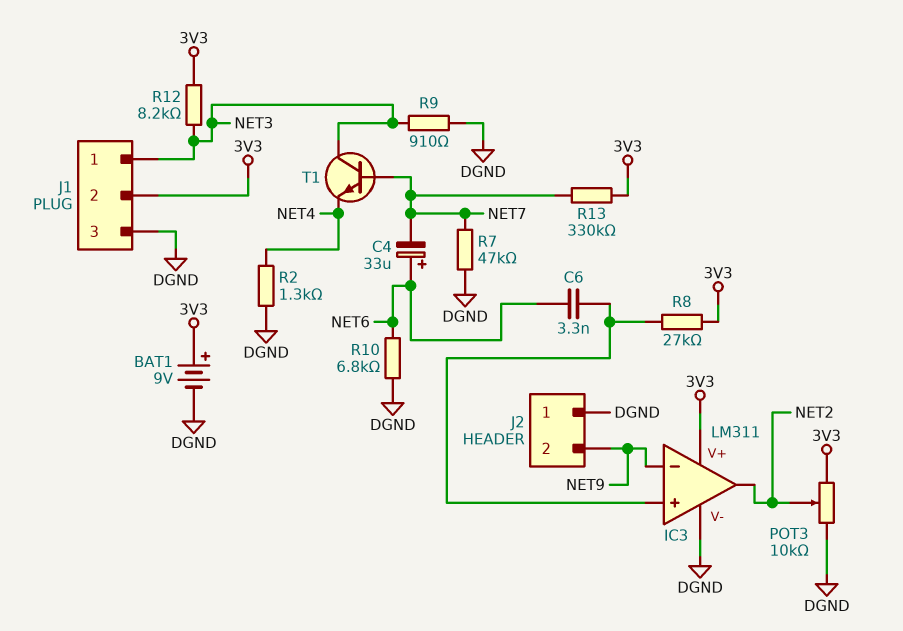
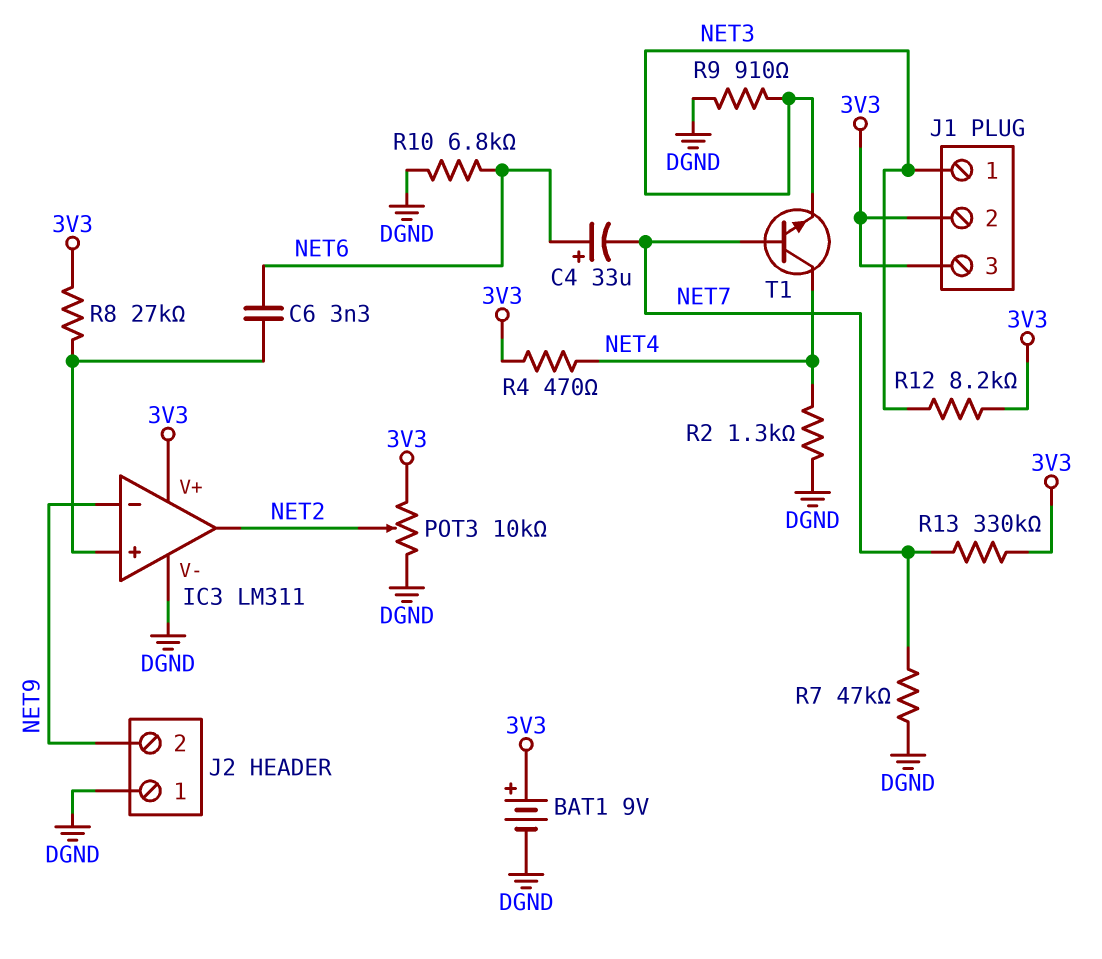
J1 pin 3: DGND -> 3V3
R4: none -> 470 (3V3, NET4)
T1: NPN (B NET7, C NET3, E NET4) -> NPN (B NET7, C NET4, E NET3)

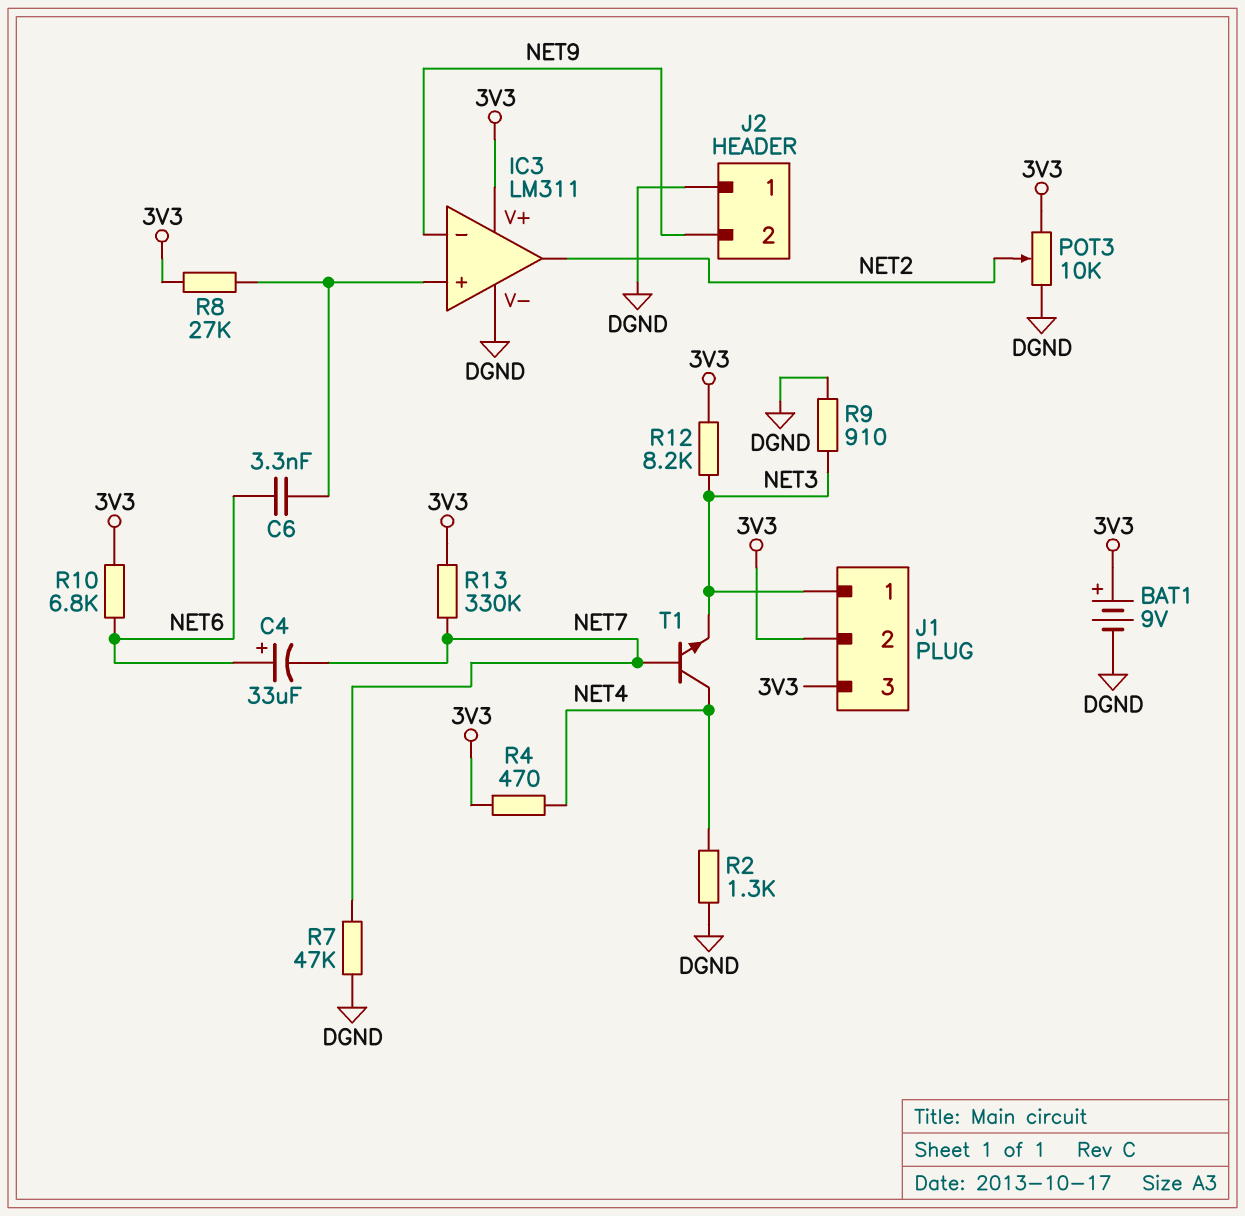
R10: 6.8k (DGND, NET6) -> 6.8k (3V3, NET6)

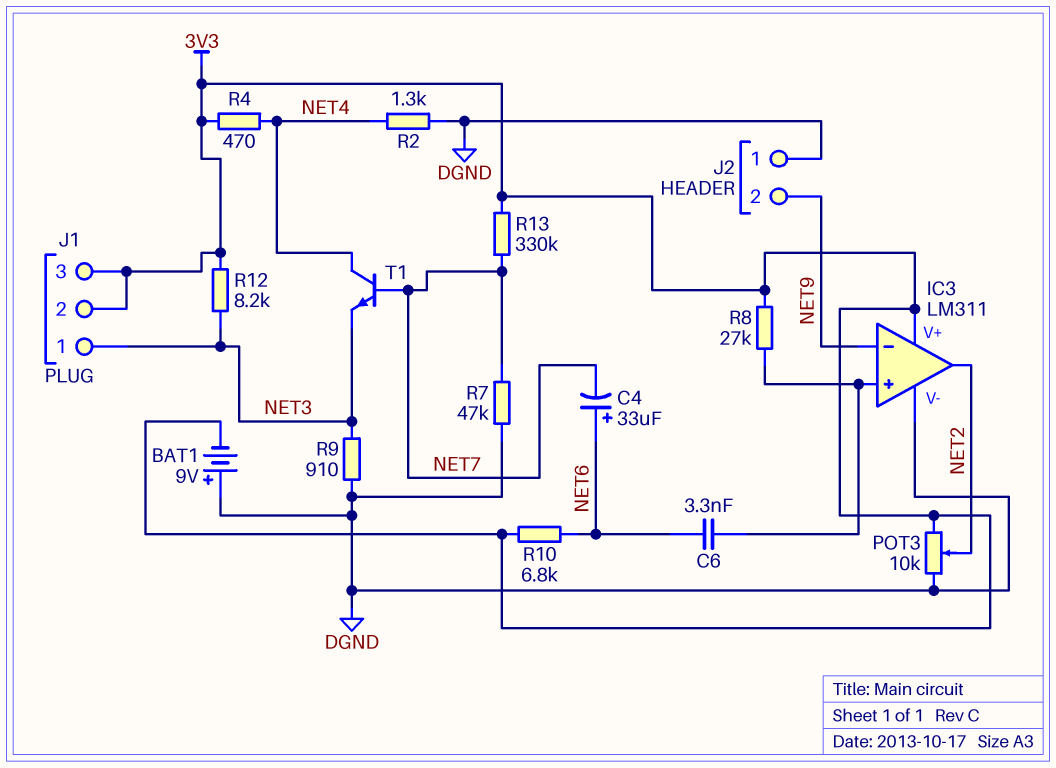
BAT1: 9V (plus 3V3, minus DGND) -> 9V (plus DGND, minus 3V3)

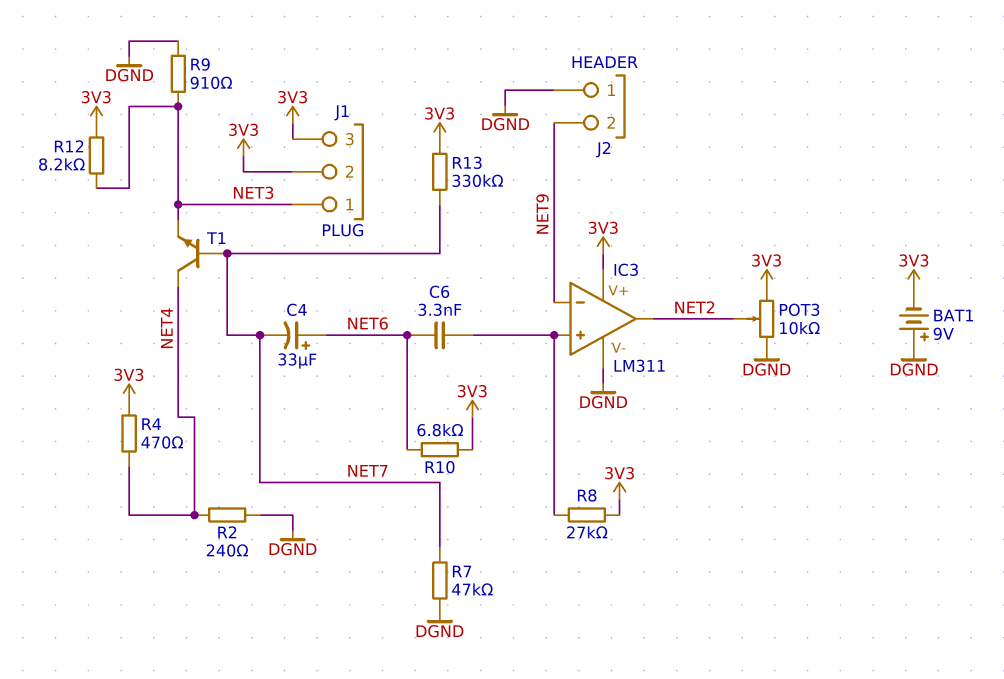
R2: 1.3k (DGND, NET4) -> 240 (DGND, NET4)

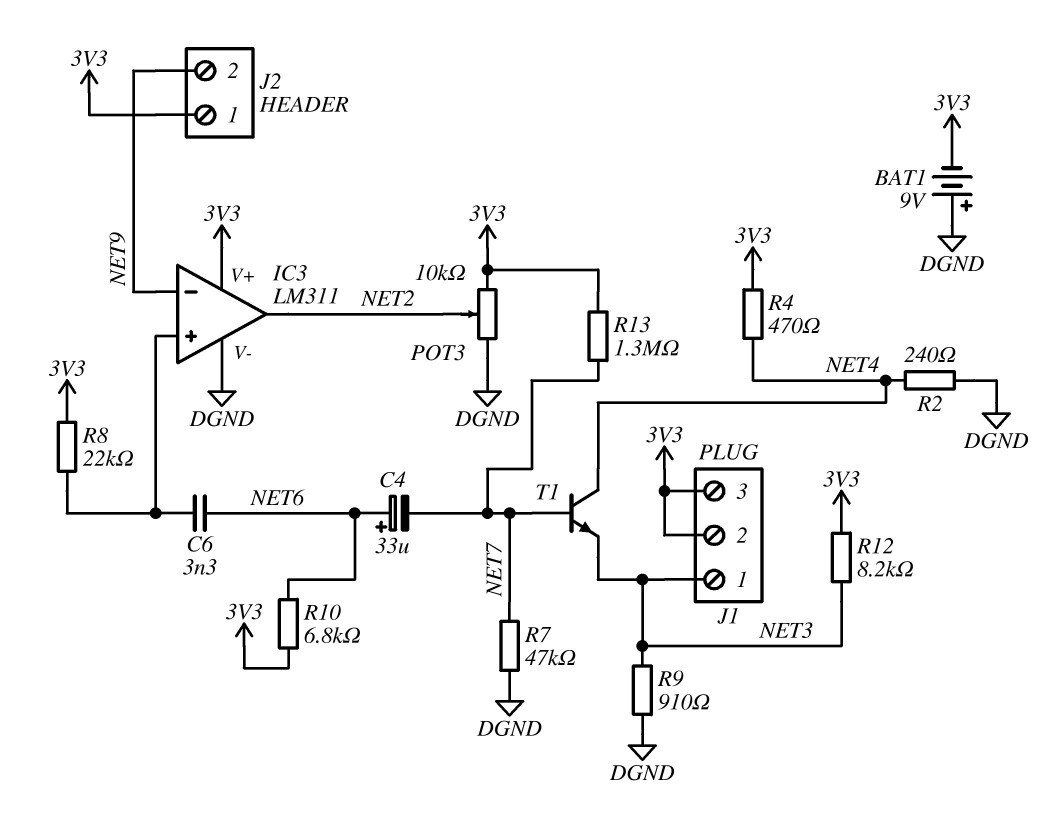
J2 pin 1: DGND -> 3V3
R8: 27k (3V3, IC3/in+) -> 22k (3V3, IC3/in+)
R13: 330k (3V3, NET7) -> 1.3M (3V3, NET7)

